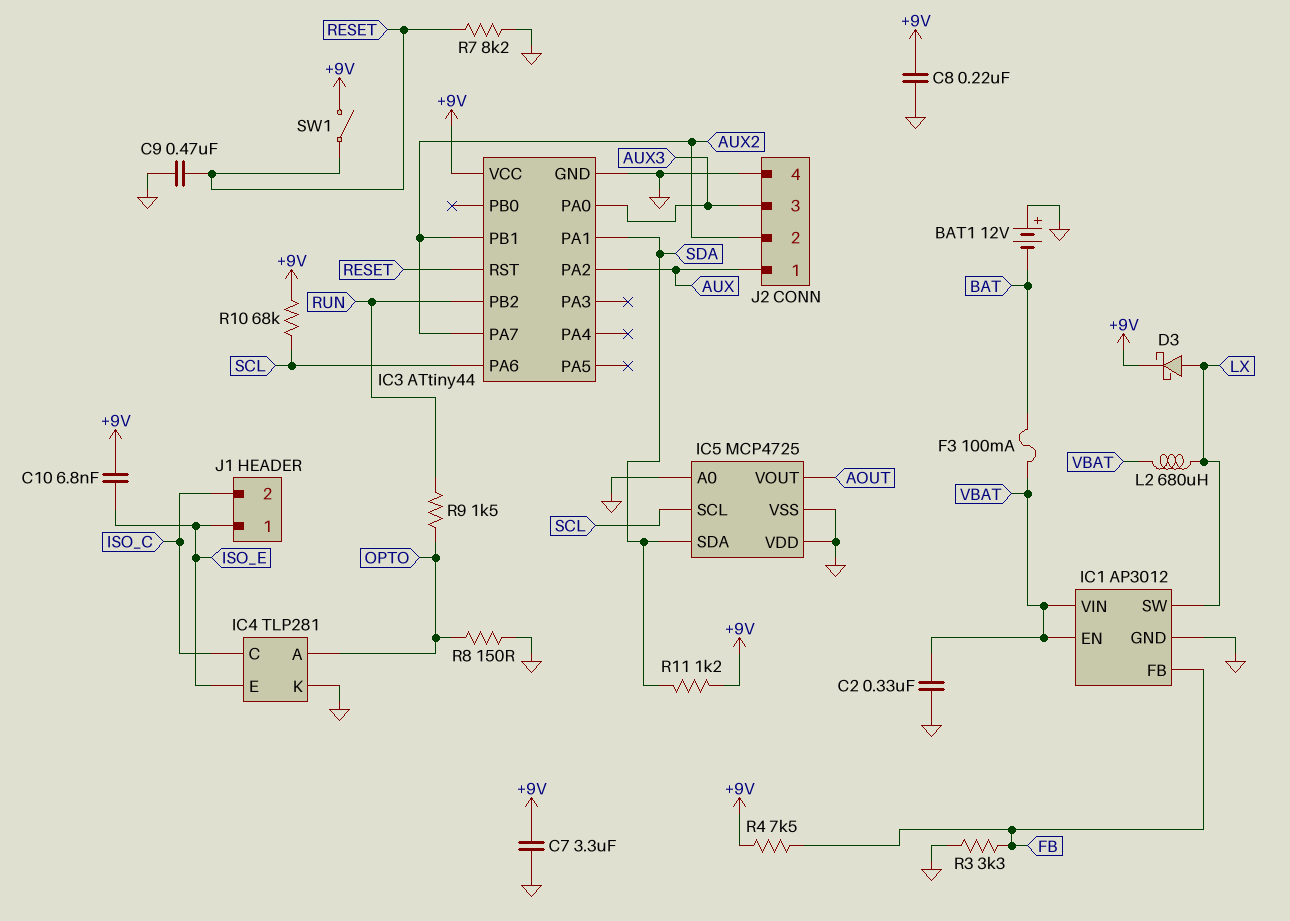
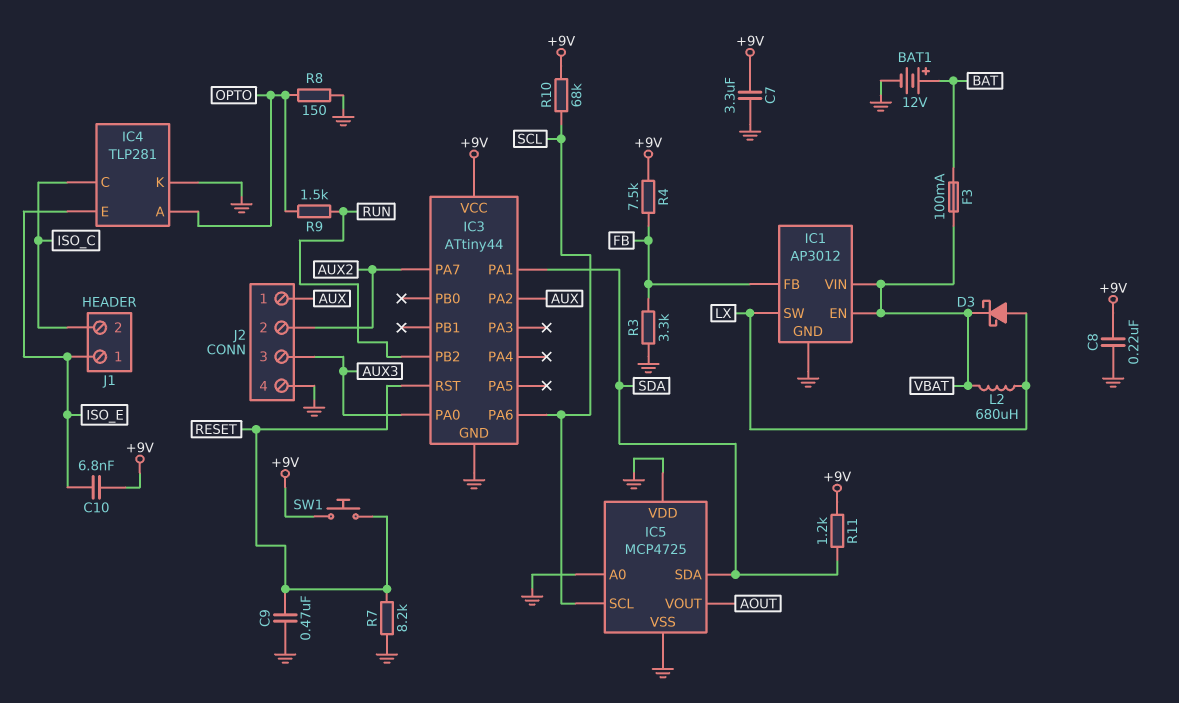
BAT1: 12V (plus GND, minus BAT) -> 12V (plus BAT, minus GND)
C2: 330nF (GND, VBAT) -> none
D3: schottky (A LX, K +9V) -> schottky (A LX, K VBAT)
IC3 pin PB1: AUX2 -> none
SW1: switch (+9V, RESET) -> button (+9V, RESET)

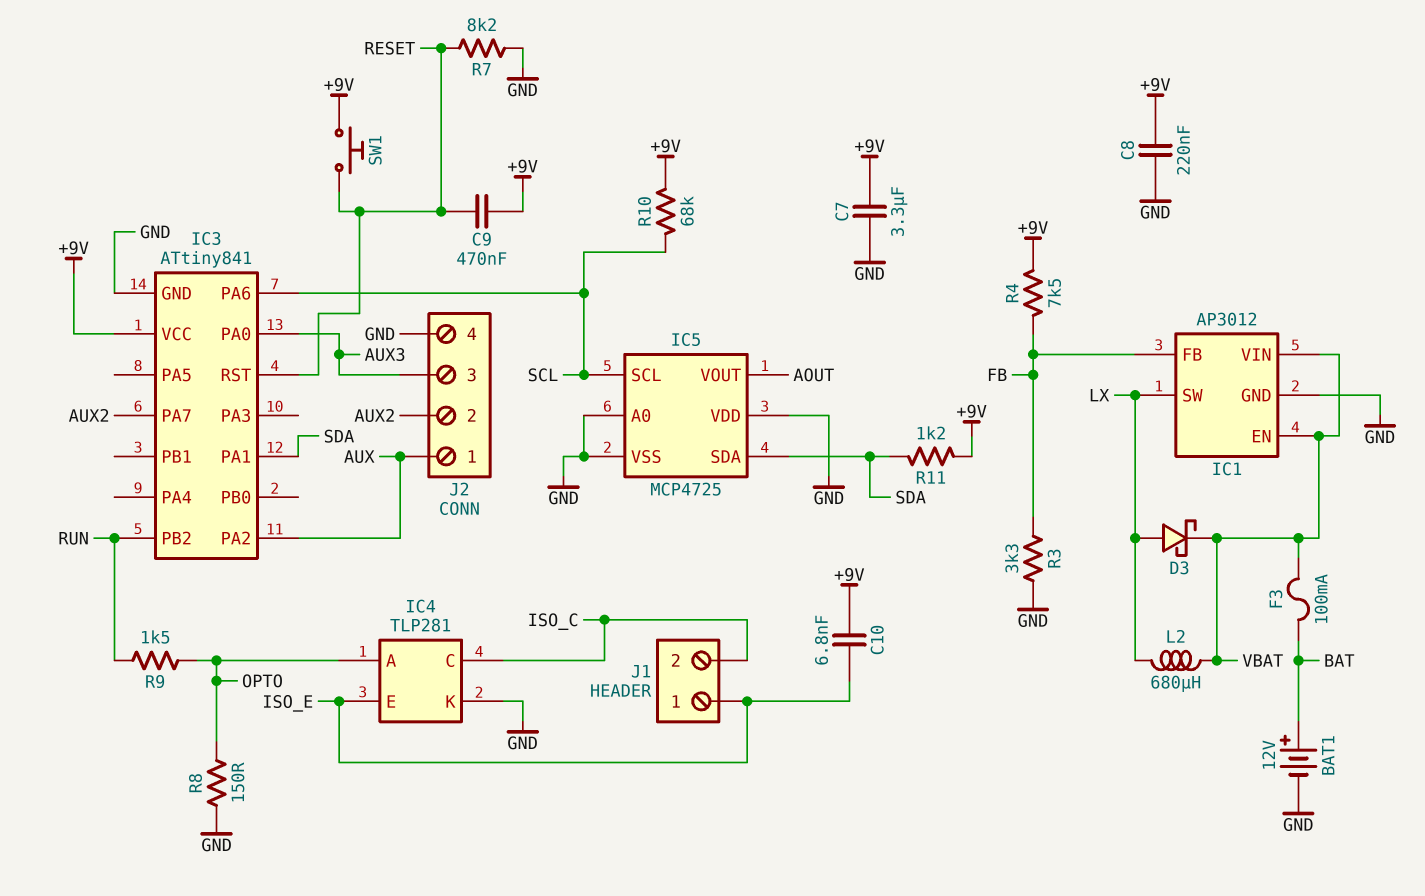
C9: 470nF (GND, RESET) -> 470nF (+9V, RESET)
IC3: ATtiny44 -> ATtiny841

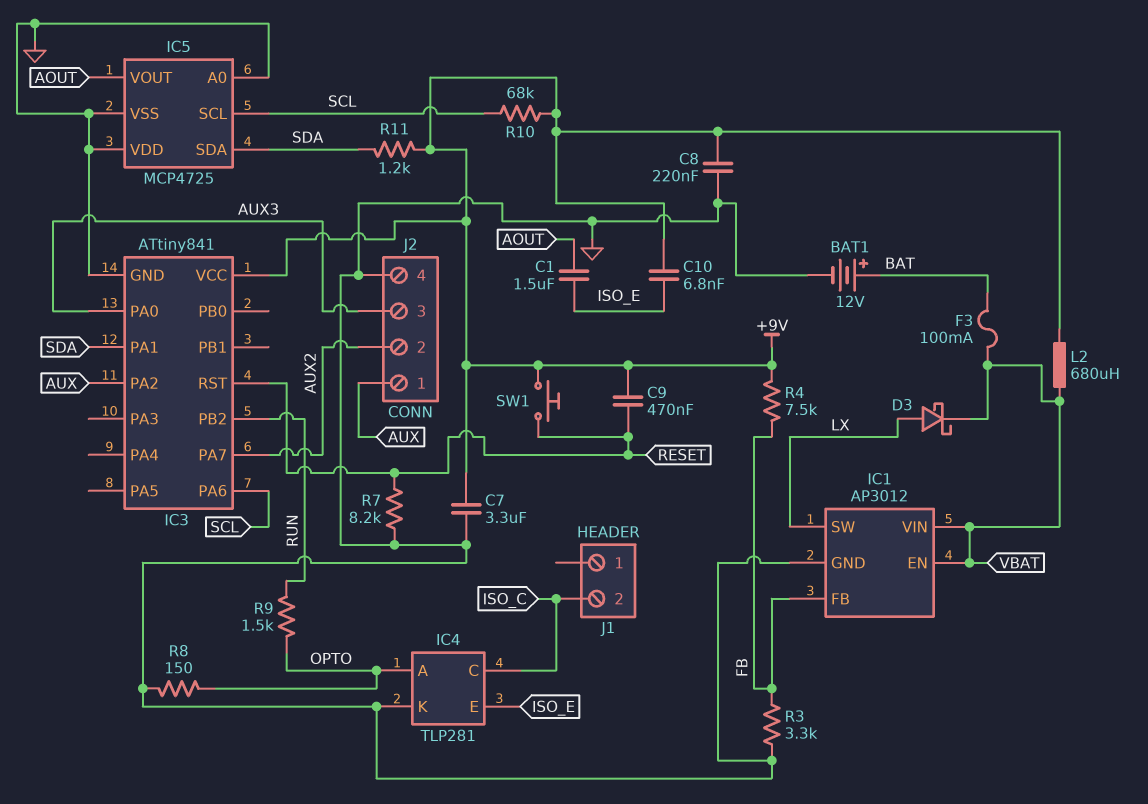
C1: none -> 1.5uF (AOUT, ISO_E)
J1 pin 1: ISO_E -> none
L2: 680uH (LX, VBAT) -> 680uH (+9V, VBAT)

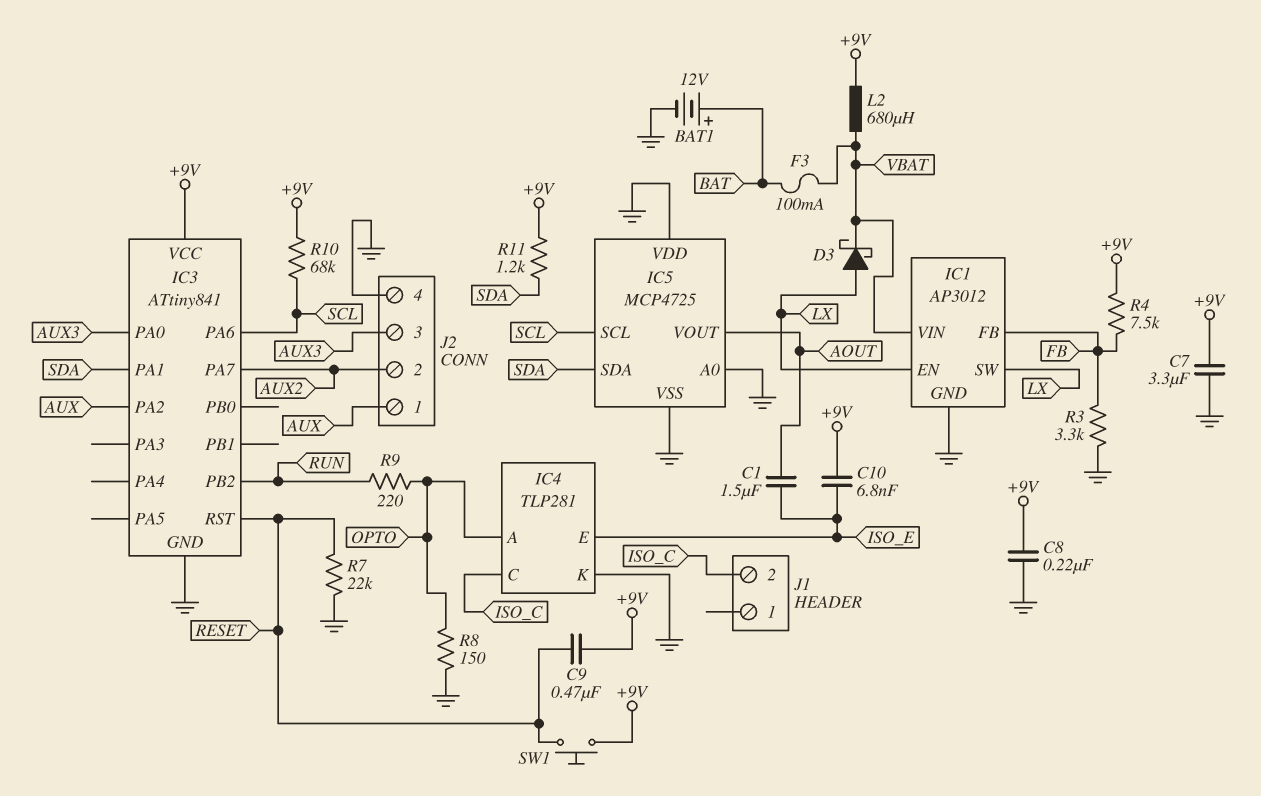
IC1 pin EN: VBAT -> LX
R7: 8.2k (GND, RESET) -> 22k (GND, RESET)
R9: 1.5k (OPTO, RUN) -> 220 (OPTO, RUN)

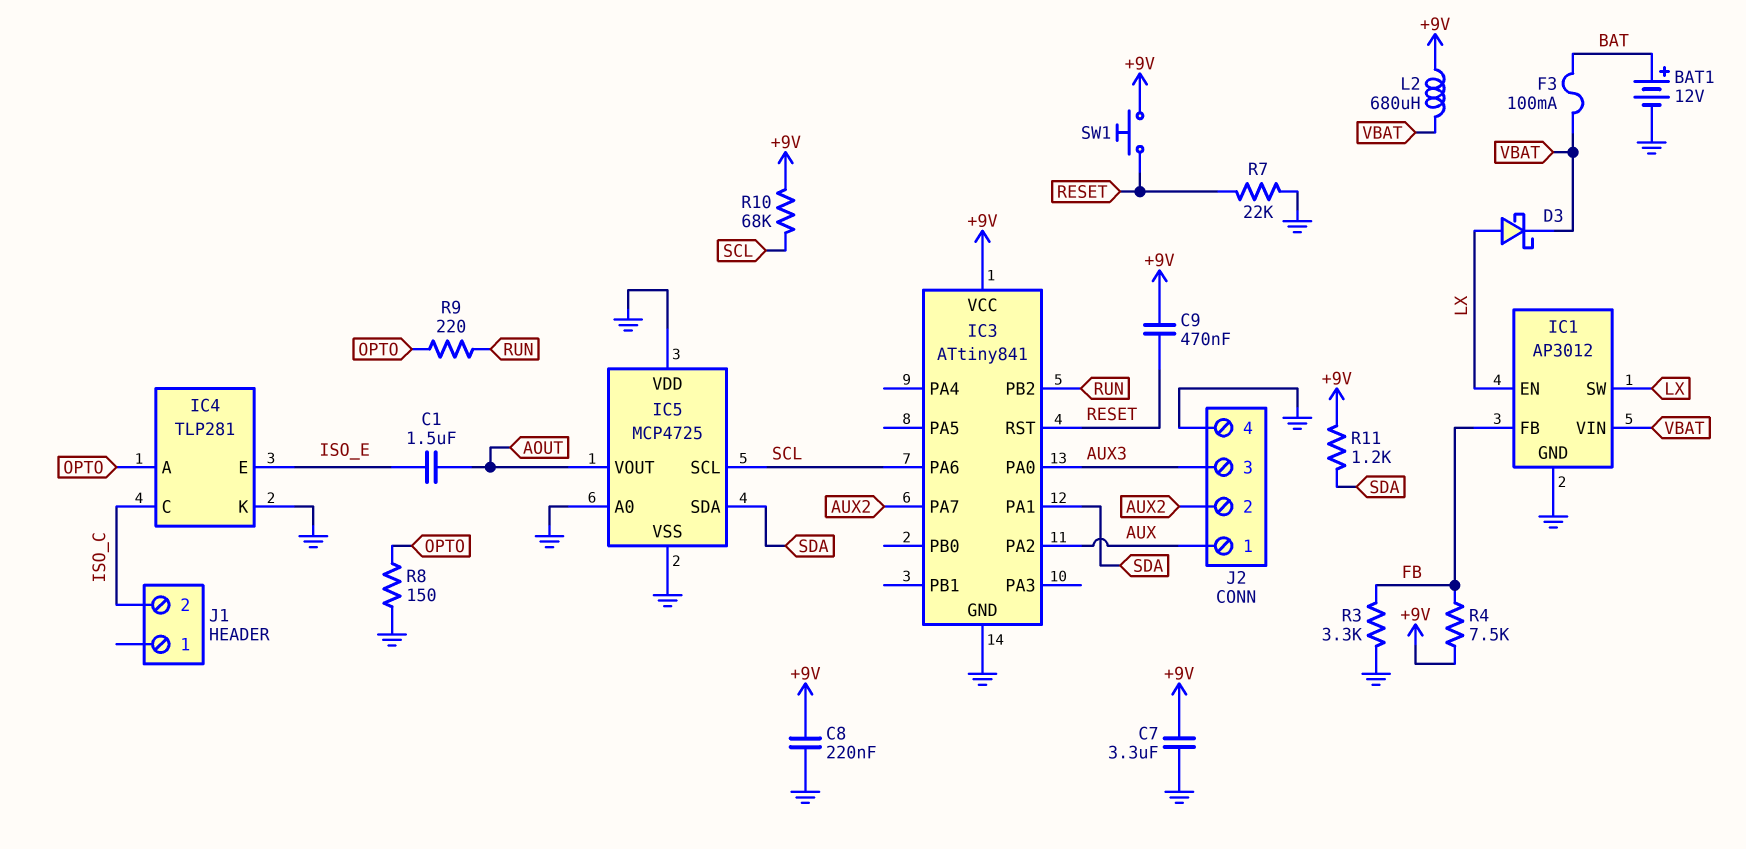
C10: 6.8nF (+9V, ISO_E) -> none

